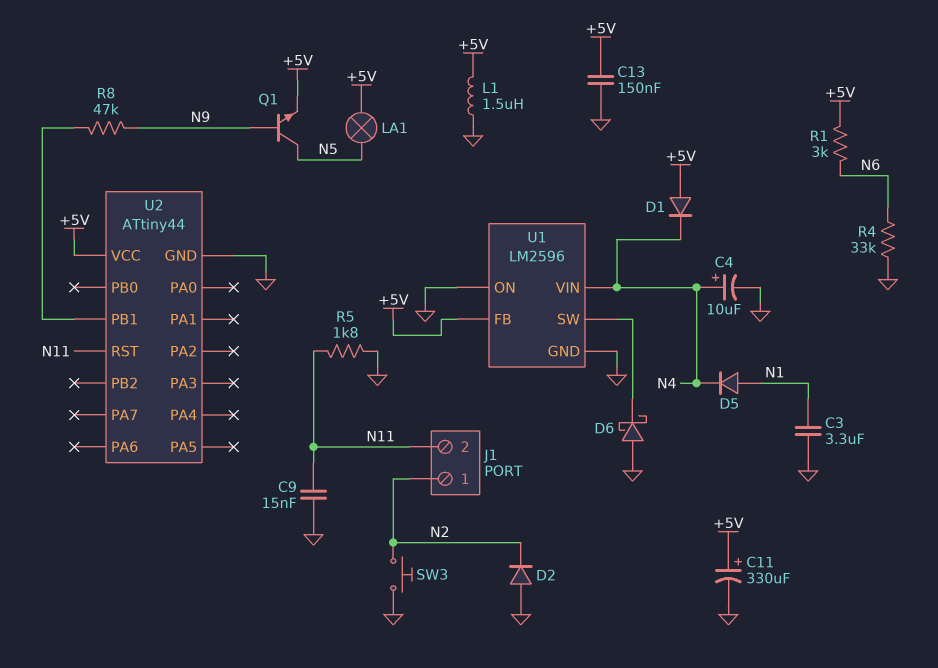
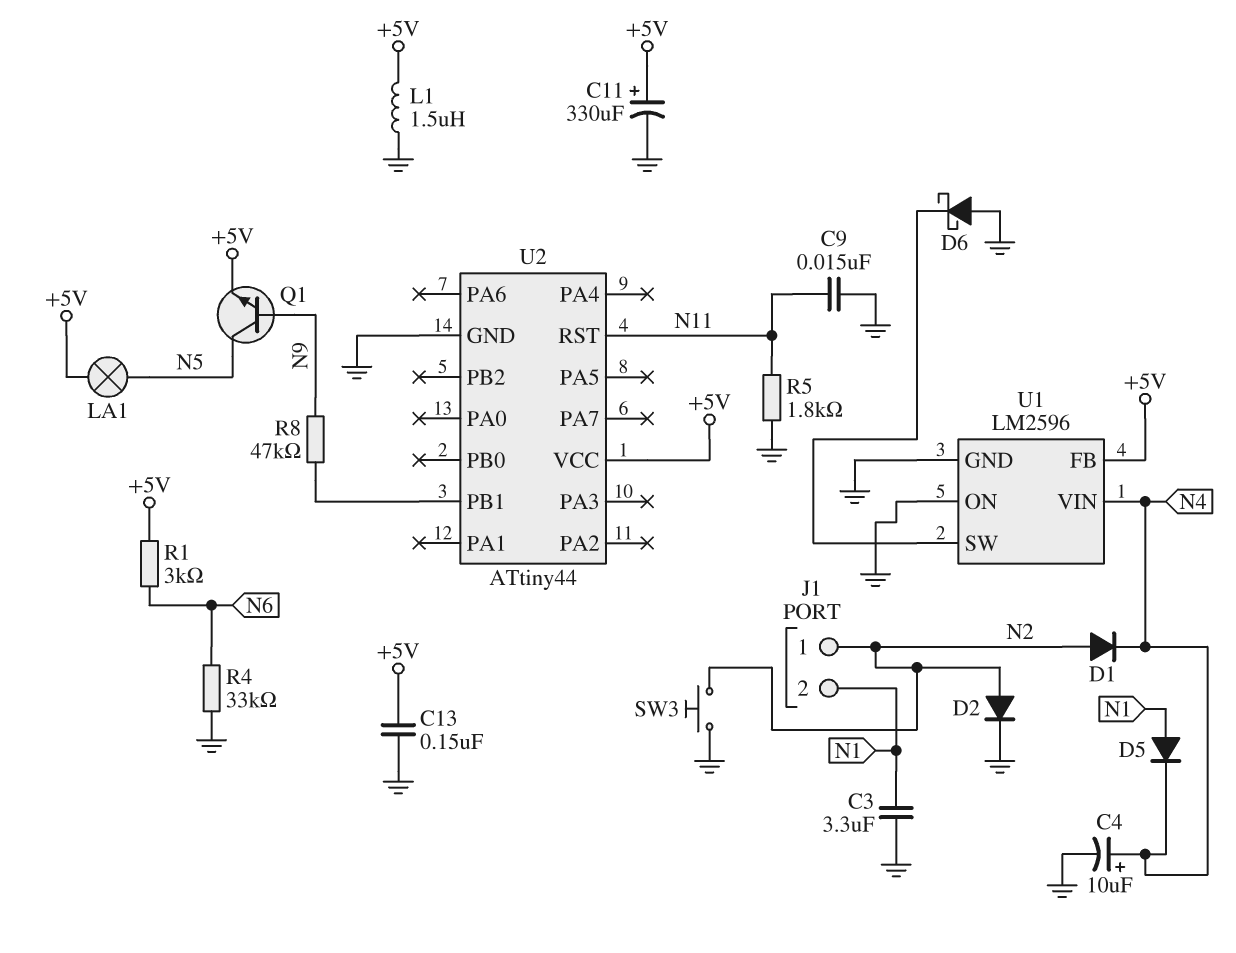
D1: diode (A +5V, K N4) -> diode (A N2, K N4)
D2: diode (A GND, K N2) -> diode (A N2, K GND)
J1 pin 2: N11 -> N1

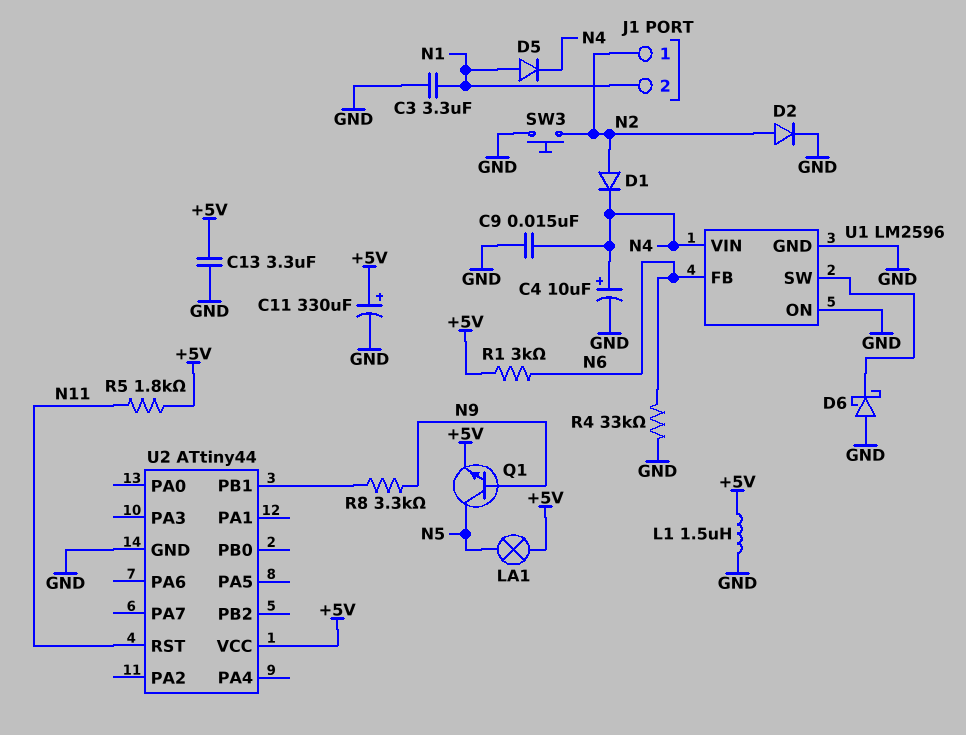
C9: 15nF (GND, N11) -> 15nF (GND, N4)
C13: 150nF (+5V, GND) -> 3.3uF (+5V, GND)
R5: 1.8k (GND, N11) -> 1.8k (+5V, N11)
R8: 47k (N9, U2/PB1) -> 3.3k (N9, U2/PB1)
U1 pin FB: +5V -> N6

